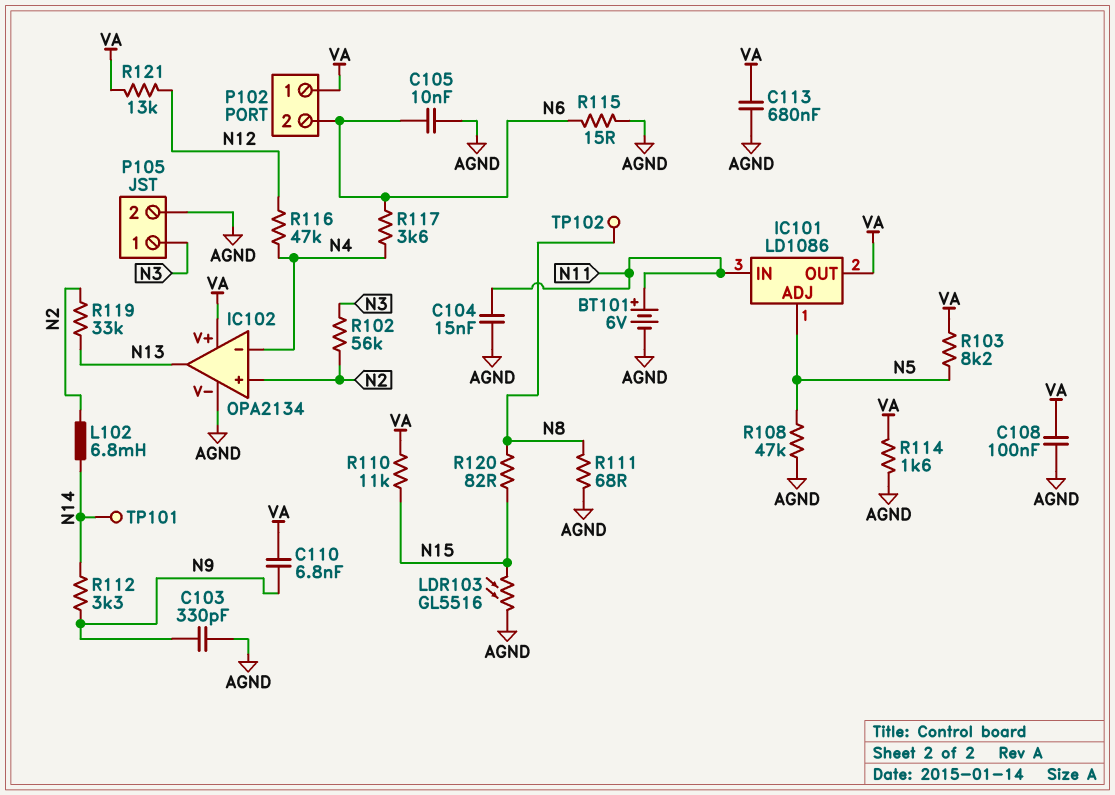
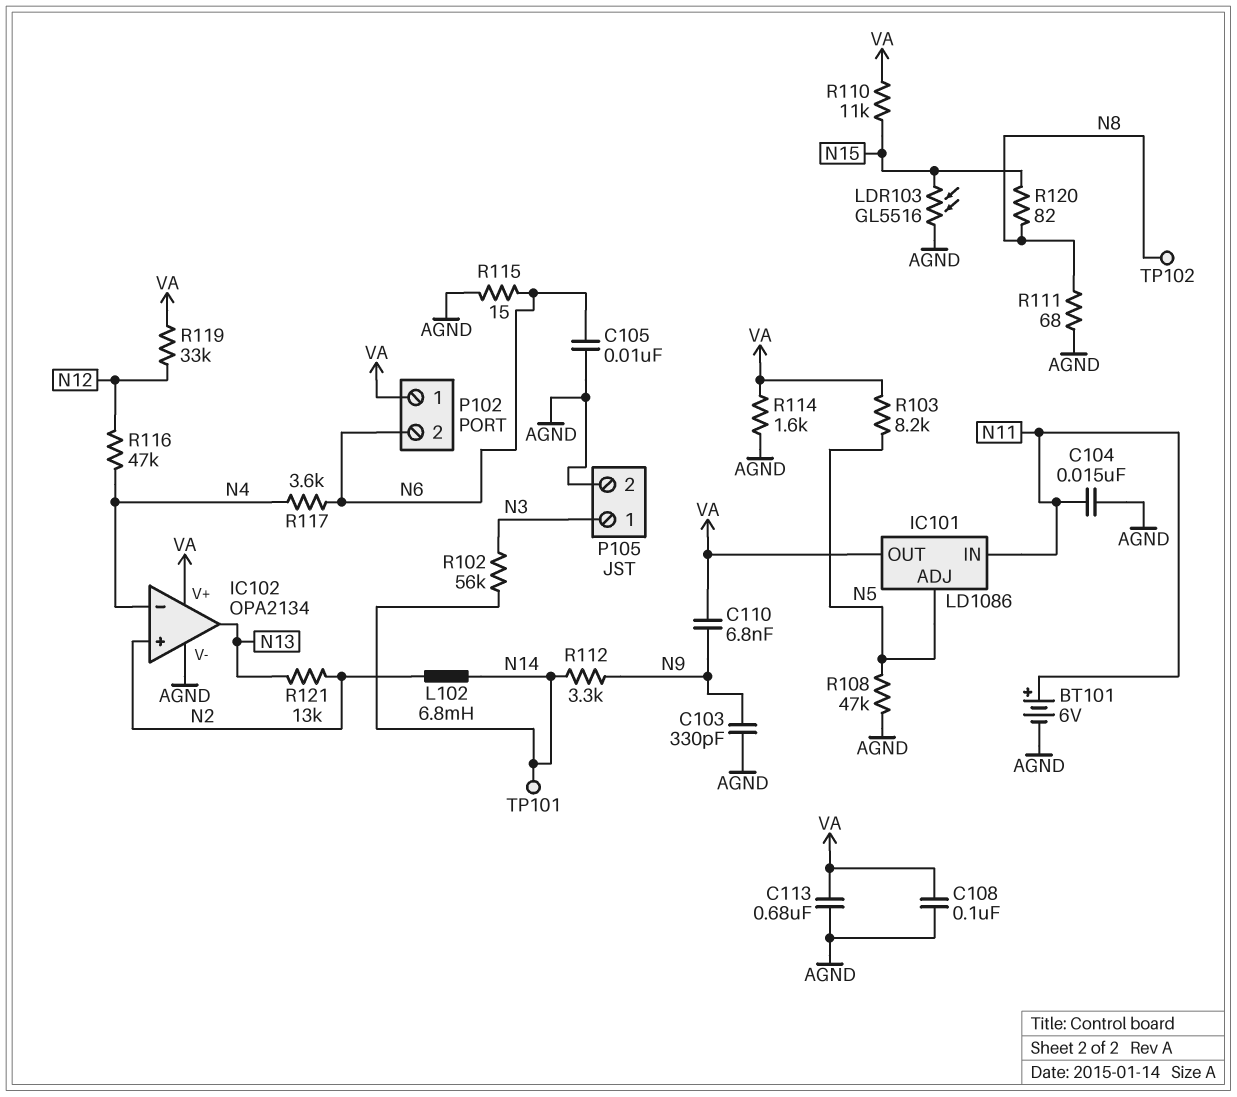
R102: 56k (N2, N3) -> 56k (N3, N14)
R119: 33k (N2, N13) -> 33k (N12, VA)
R121: 13k (N12, VA) -> 13k (N2, N13)

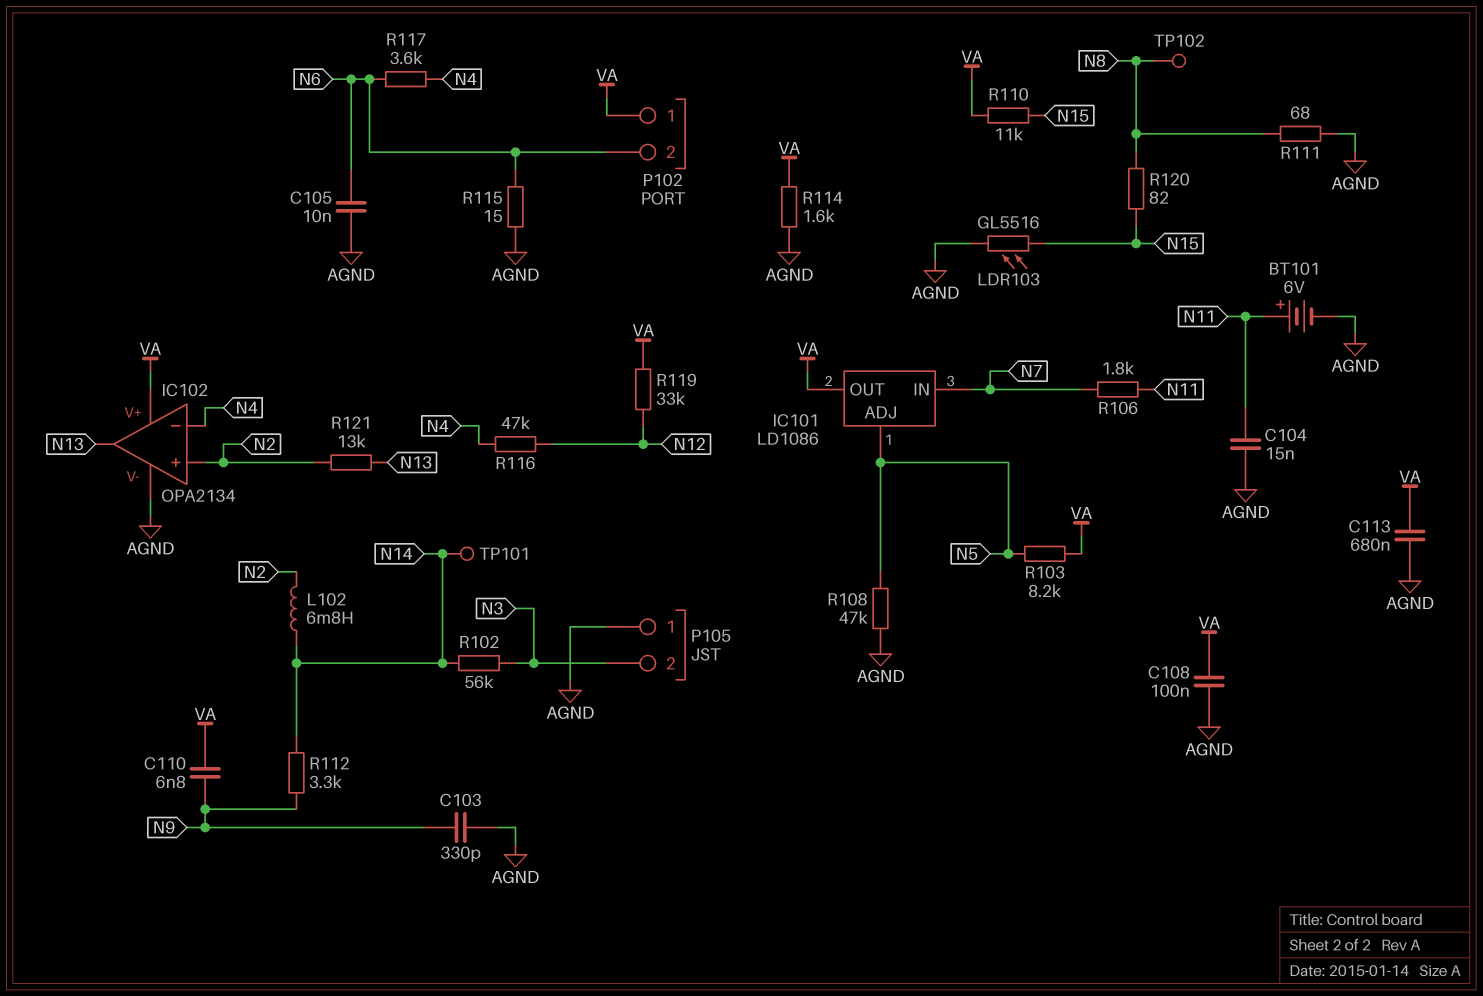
IC101 pin IN: N11 -> N7
P105 pin 1: N3 -> AGND
P105 pin 2: AGND -> N3
R106: none -> 1.8k (N7, N11)

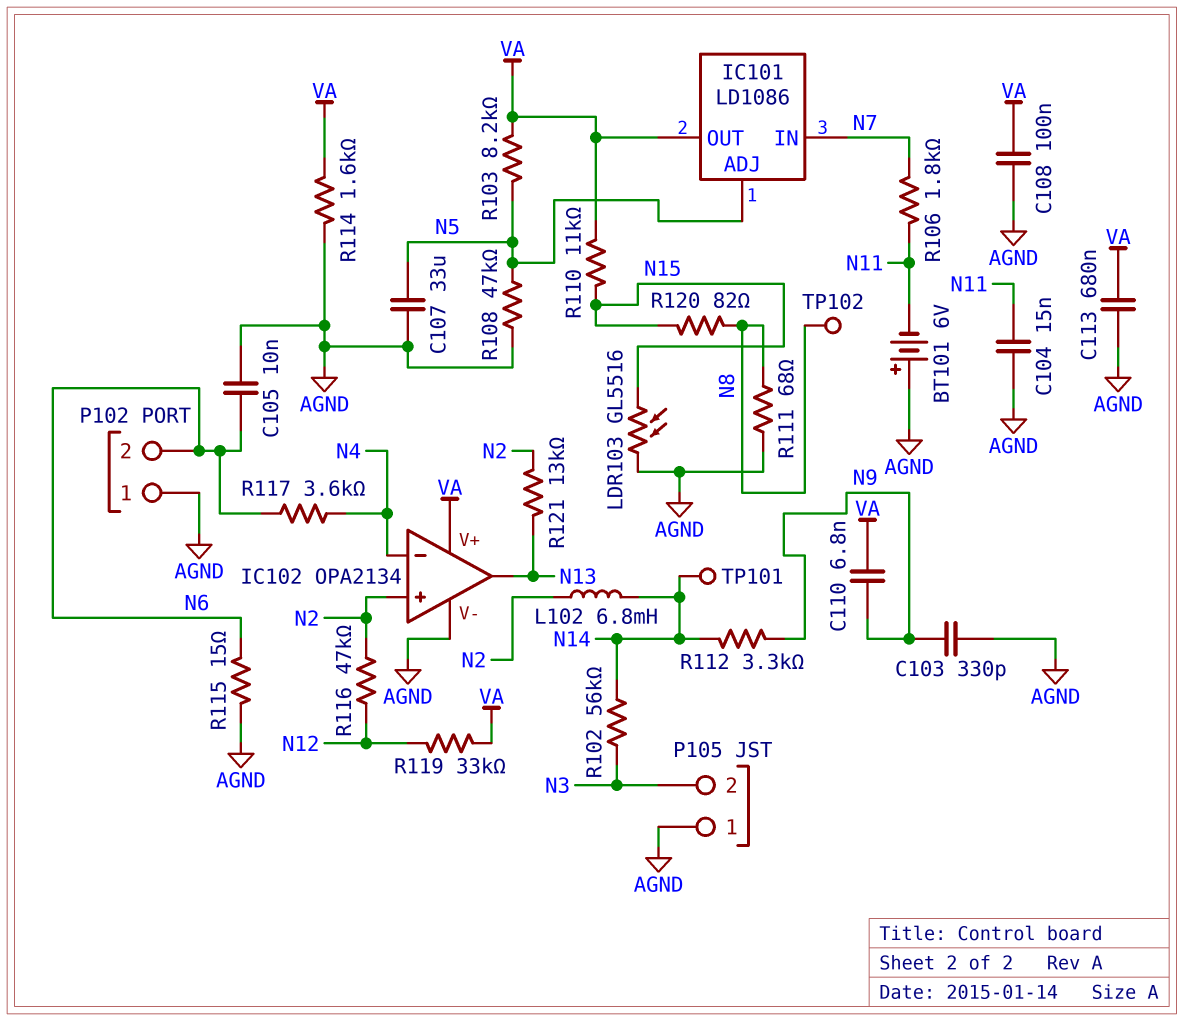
BT101: 6V (plus N11, minus AGND) -> 6V (plus AGND, minus N11)
C107: none -> 33uF (AGND, N5)
P102 pin 1: VA -> AGND
R116: 47k (N4, N12) -> 47k (N2, N12)

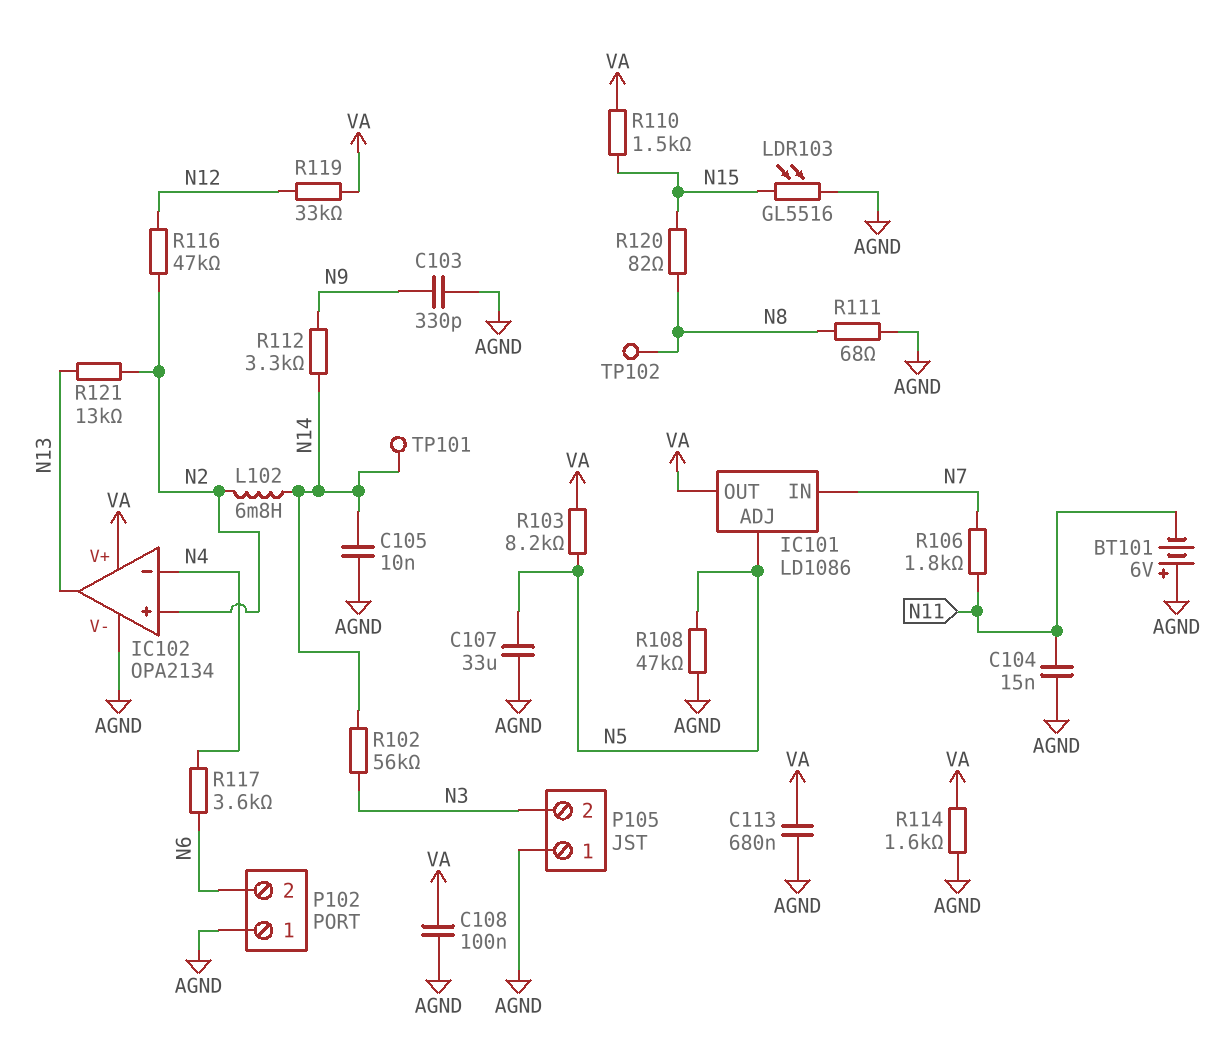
C105: 10nF (AGND, N6) -> 10nF (AGND, N14)
C110: 6.8nF (N9, VA) -> none
R110: 11k (N15, VA) -> 1.5k (N15, VA)
R115: 15 (AGND, N6) -> none

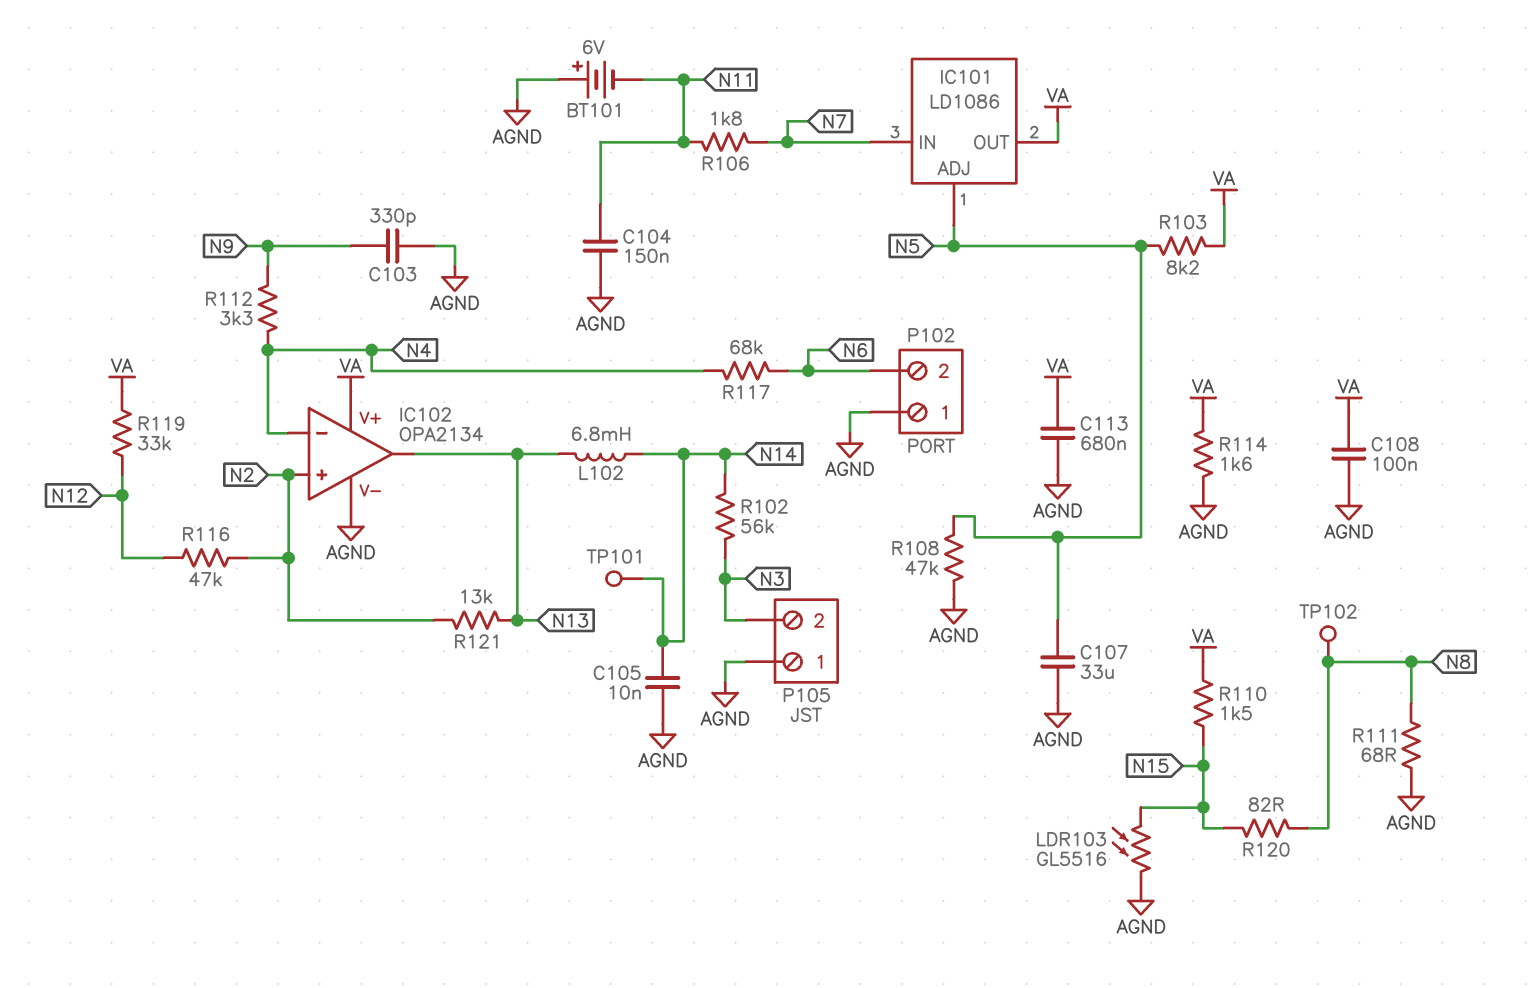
C104: 15nF (AGND, N11) -> 150nF (AGND, N11)
L102: 6.8mH (N2, N14) -> 6.8mH (N13, N14)
R112: 3.3k (N9, N14) -> 3.3k (N4, N9)
R117: 3.6k (N4, N6) -> 68k (N4, N6)

